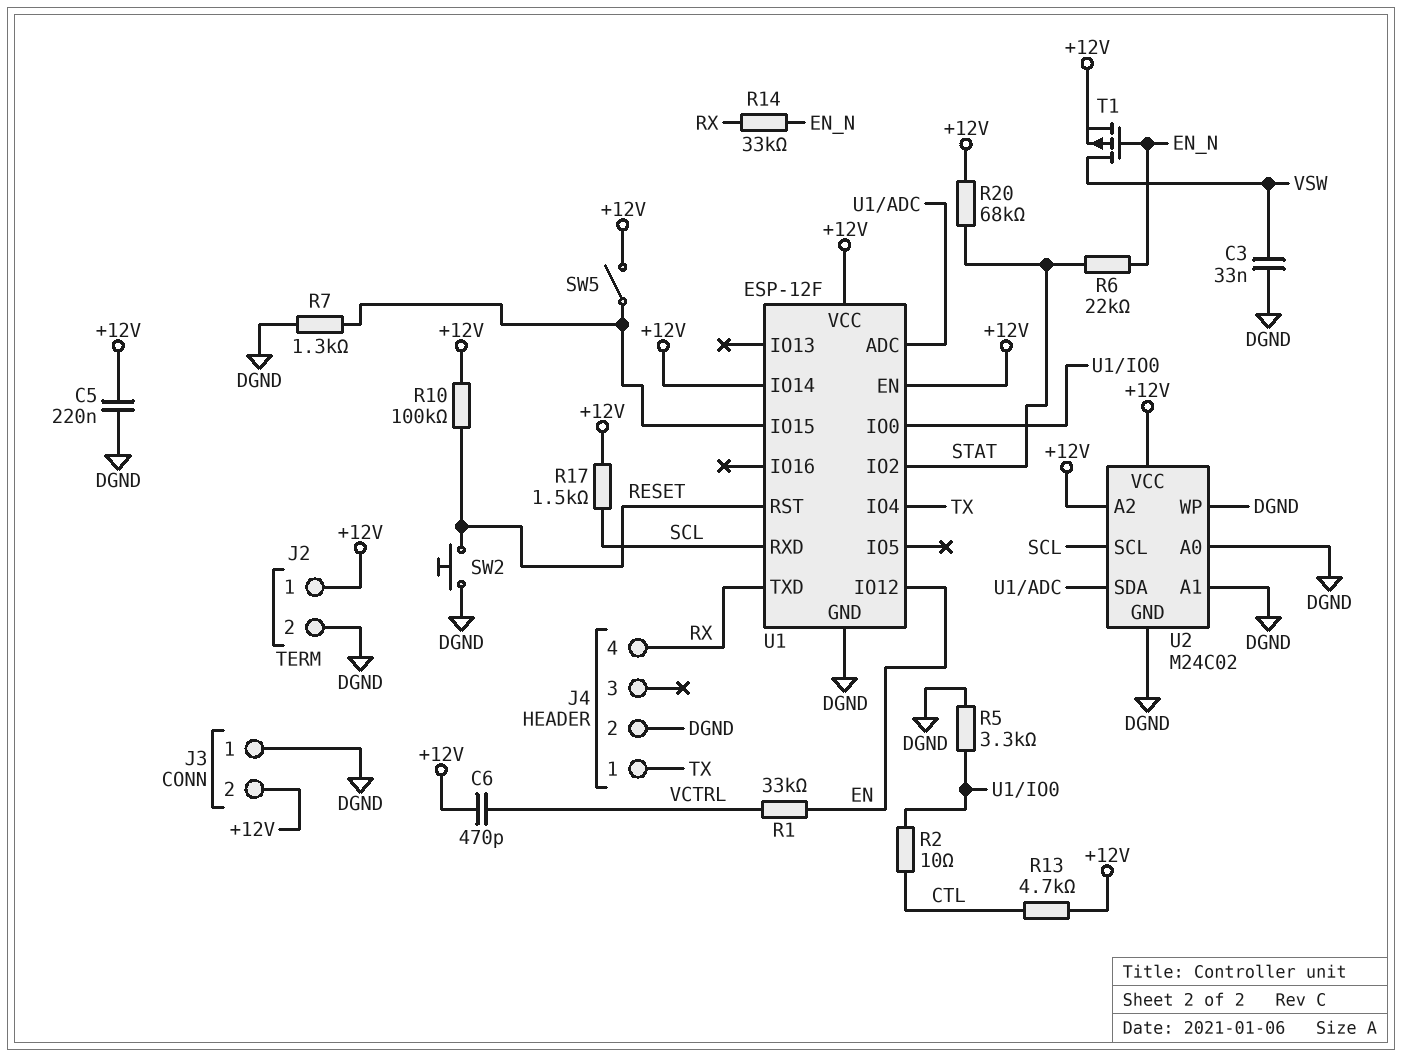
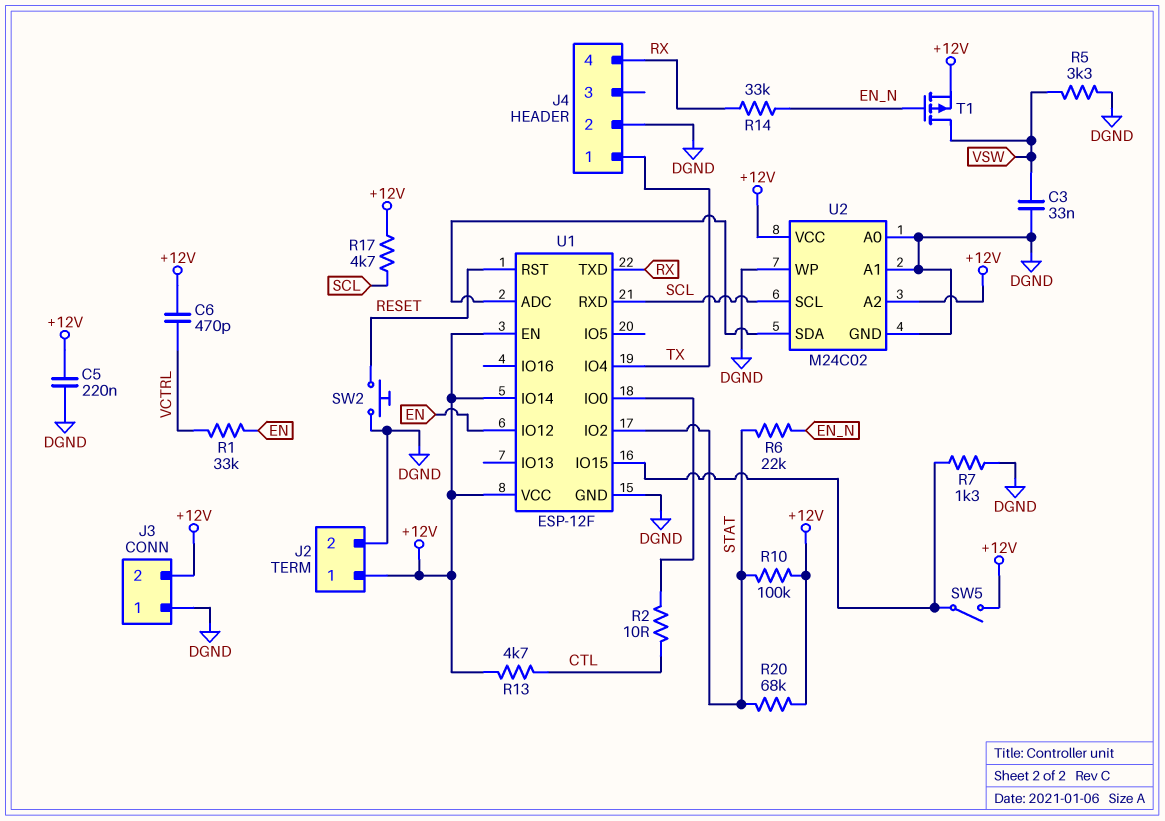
R5: 3.3k (DGND, U1/IO0) -> 3.3k (DGND, VSW)
R10: 100k (+12V, RESET) -> 100k (+12V, STAT)
R17: 1.5k (+12V, SCL) -> 4.7k (+12V, SCL)

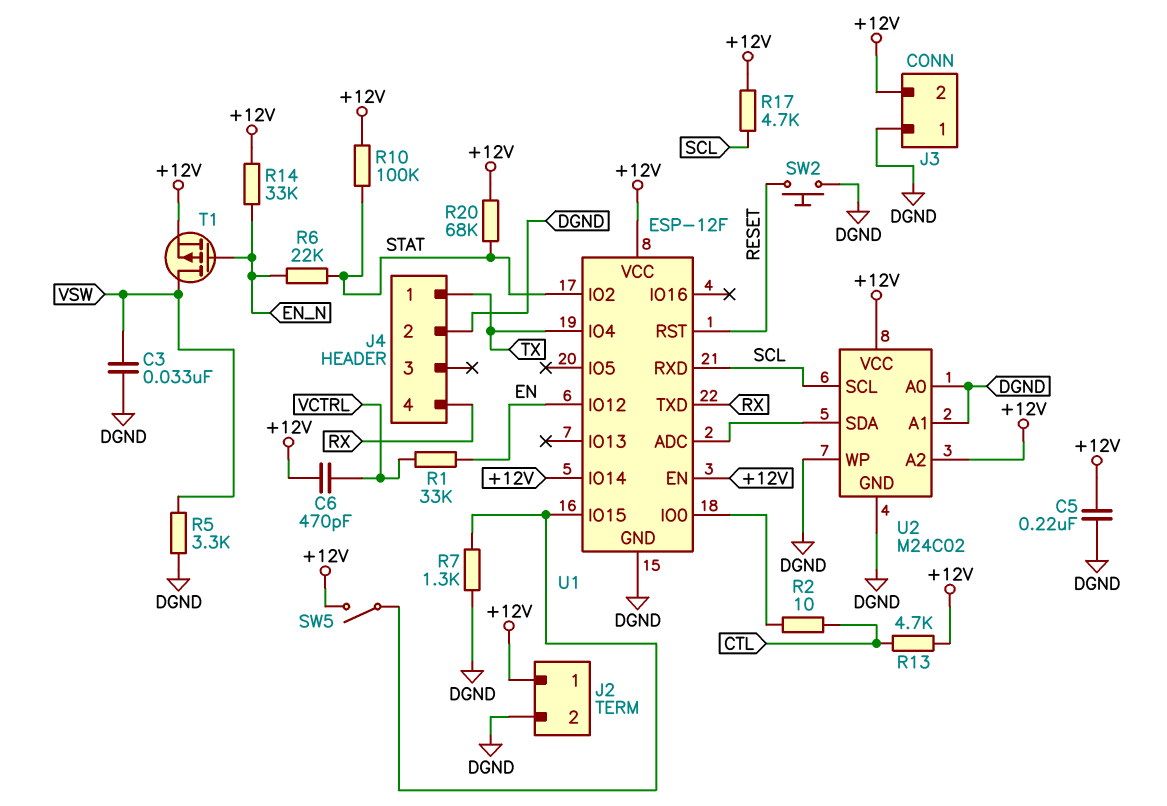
R14: 33k (EN_N, RX) -> 33k (+12V, EN_N)

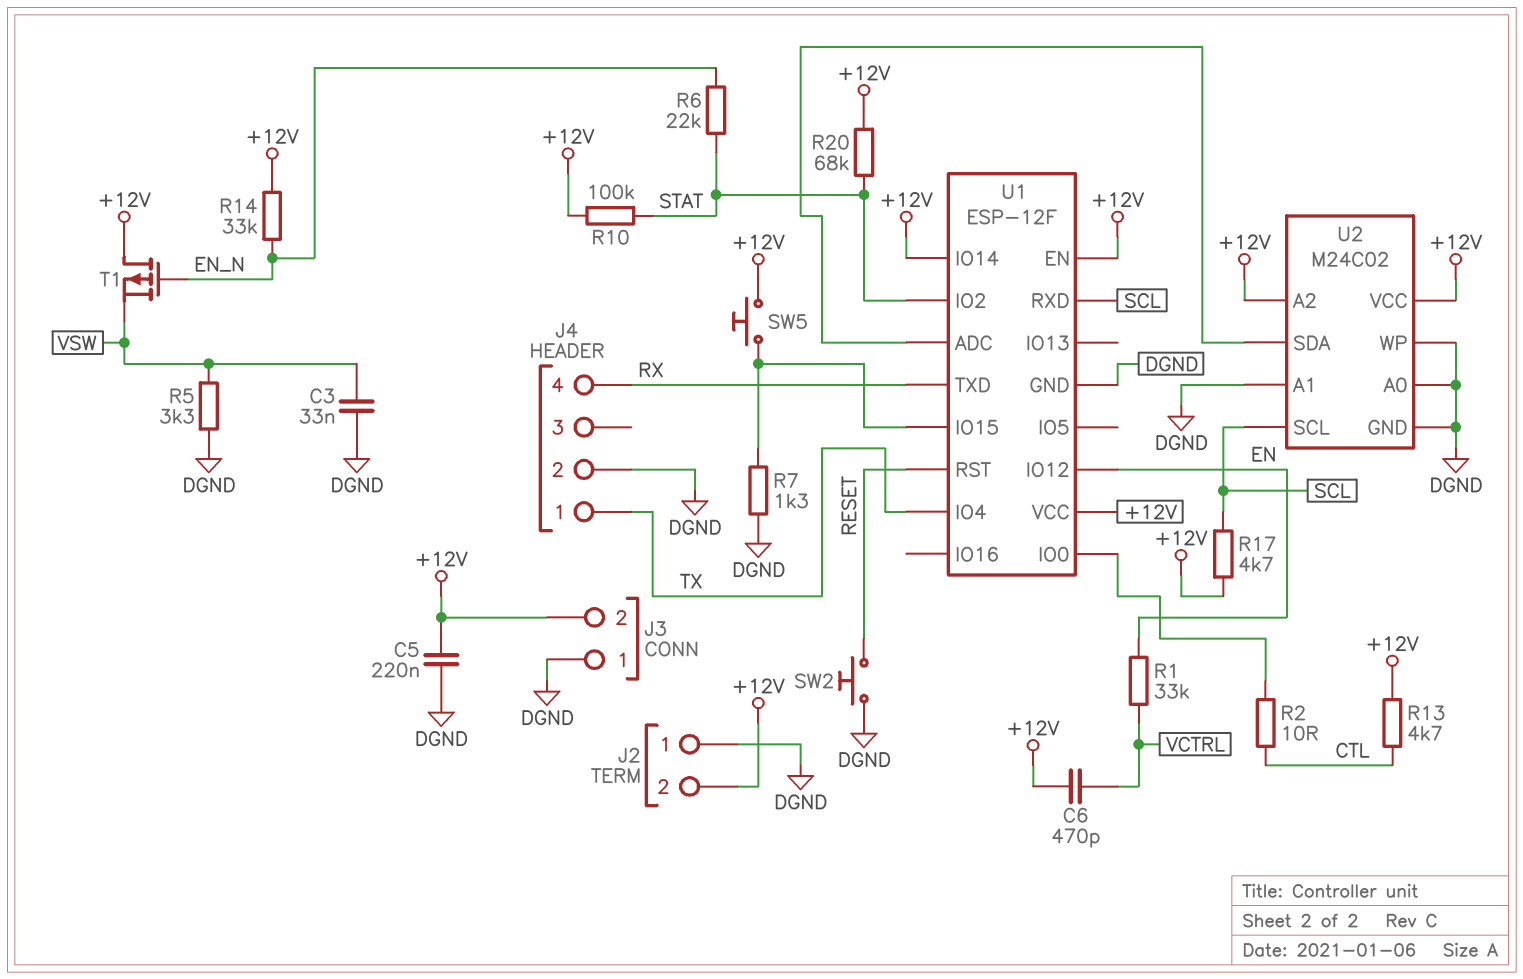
J2 pin 1: +12V -> DGND
J2 pin 2: DGND -> +12V
SW5: switch (+12V, U1/IO15) -> button (+12V, U1/IO15)
T1: PMOS (G EN_N, D VSW, S +12V) -> PMOS (G EN_N, D +12V, S VSW)

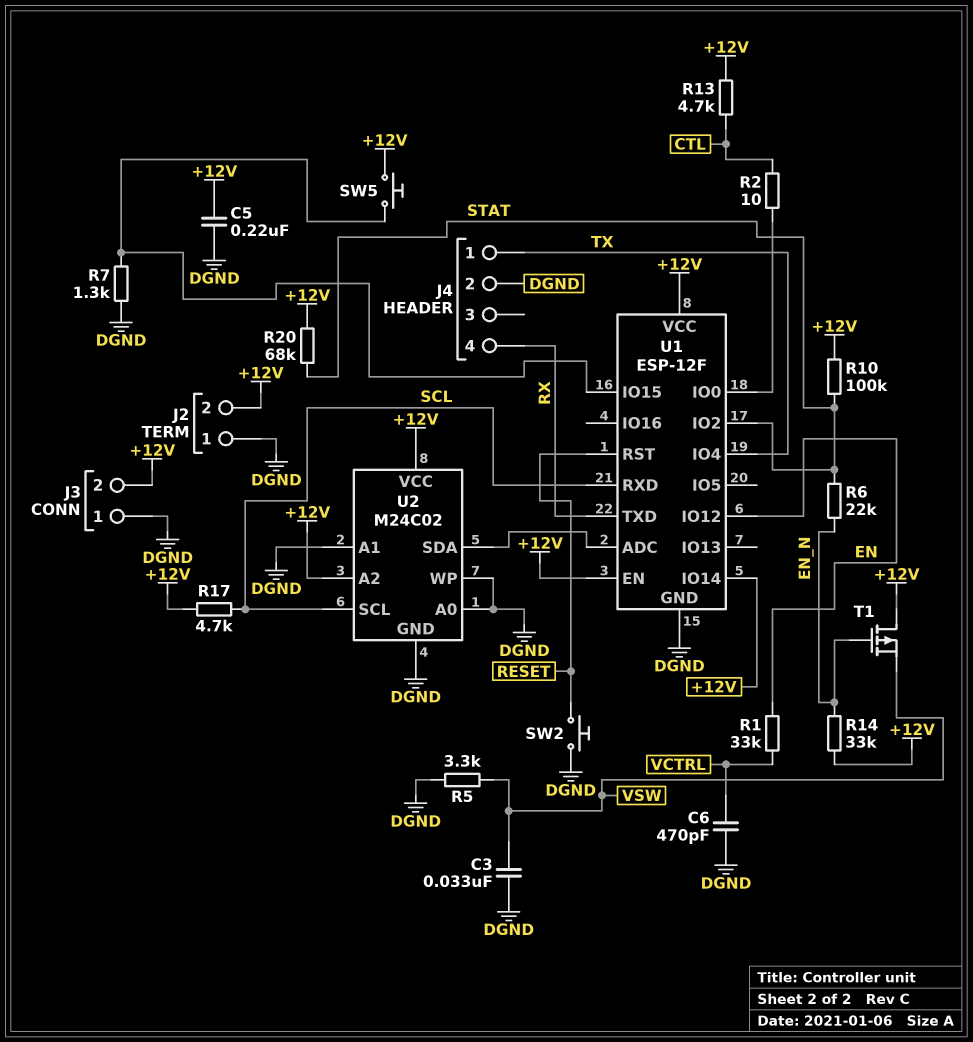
C6: 470pF (+12V, VCTRL) -> 470pF (DGND, VCTRL)

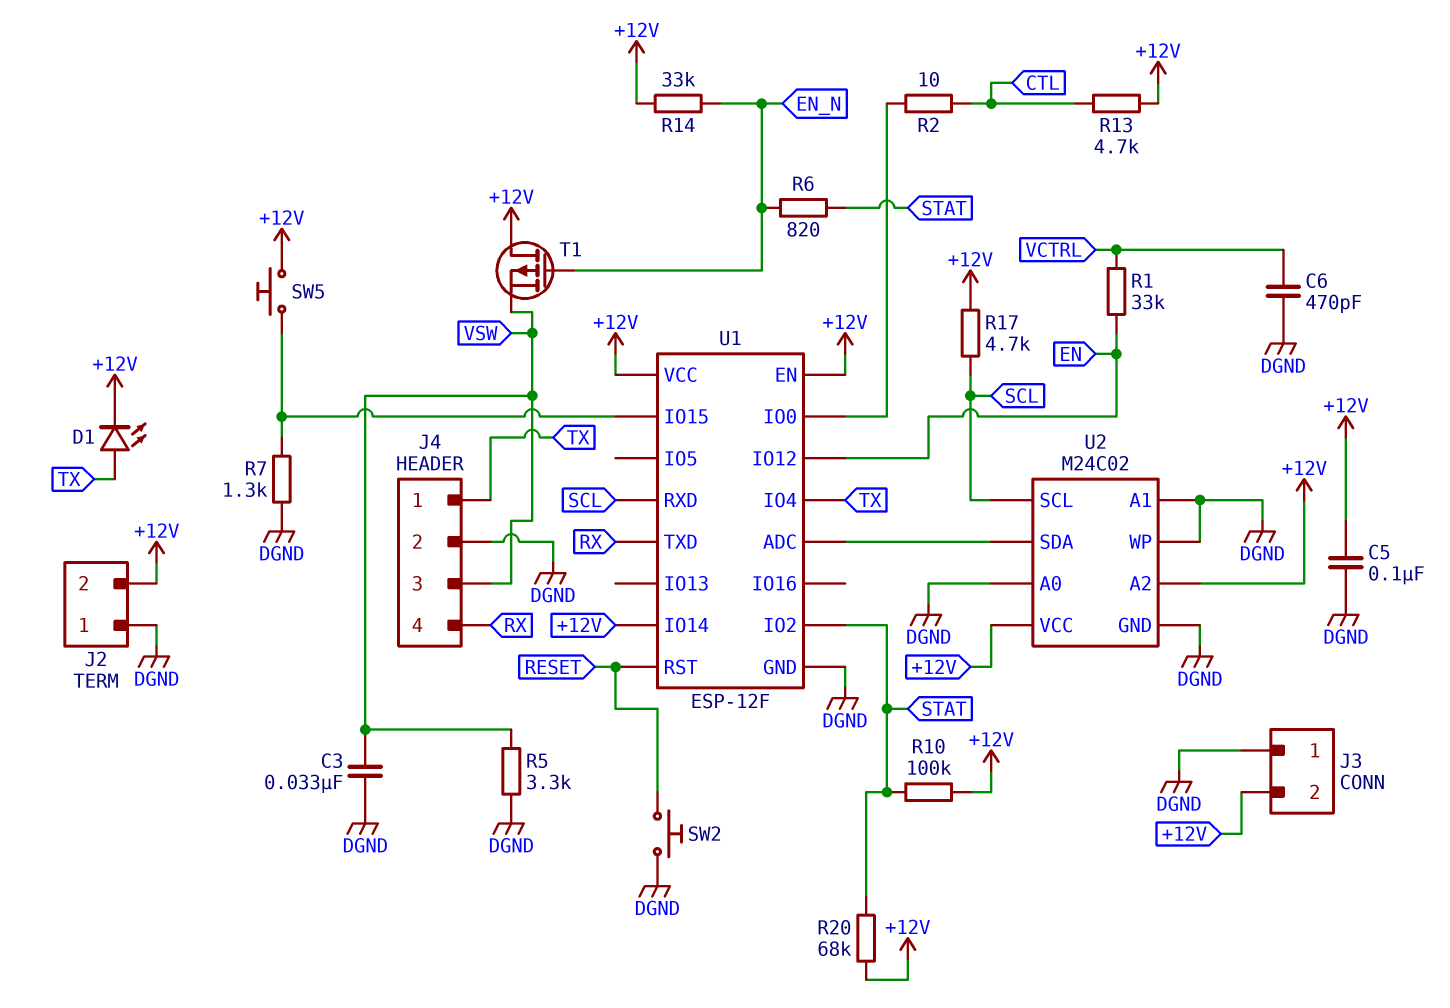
C5: 220nF (+12V, DGND) -> 100nF (+12V, DGND)
D1: none -> LED (A TX, K +12V)
J4 pin 3: none -> VSW
R6: 22k (EN_N, STAT) -> 820 (EN_N, STAT)

